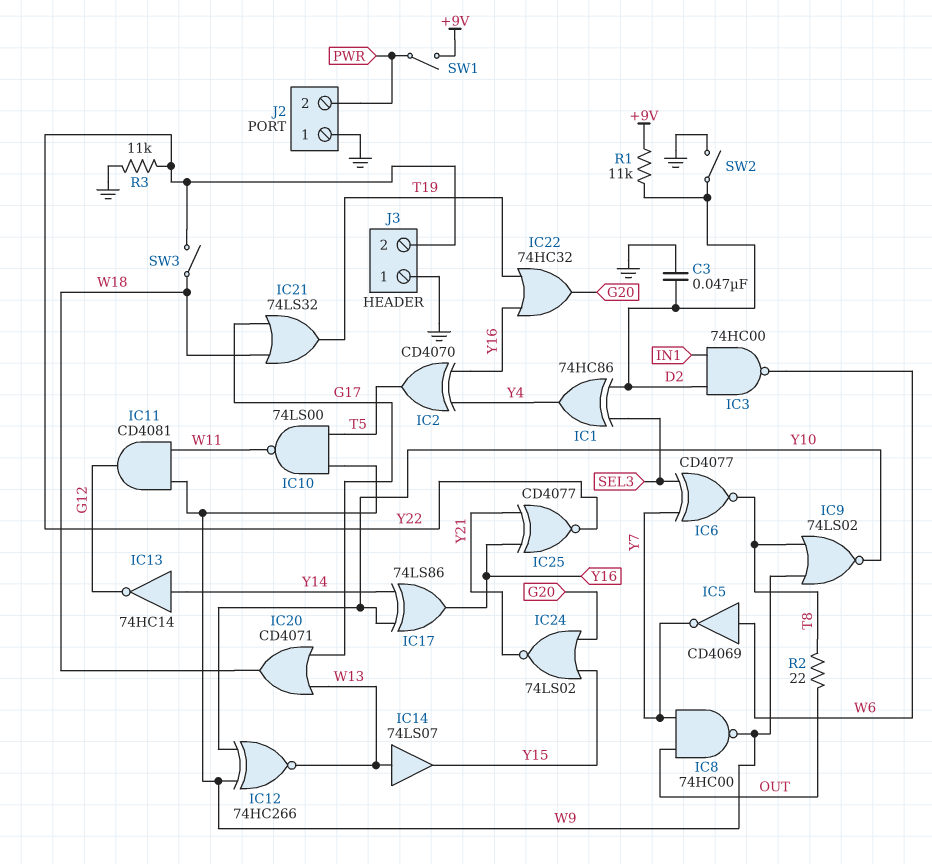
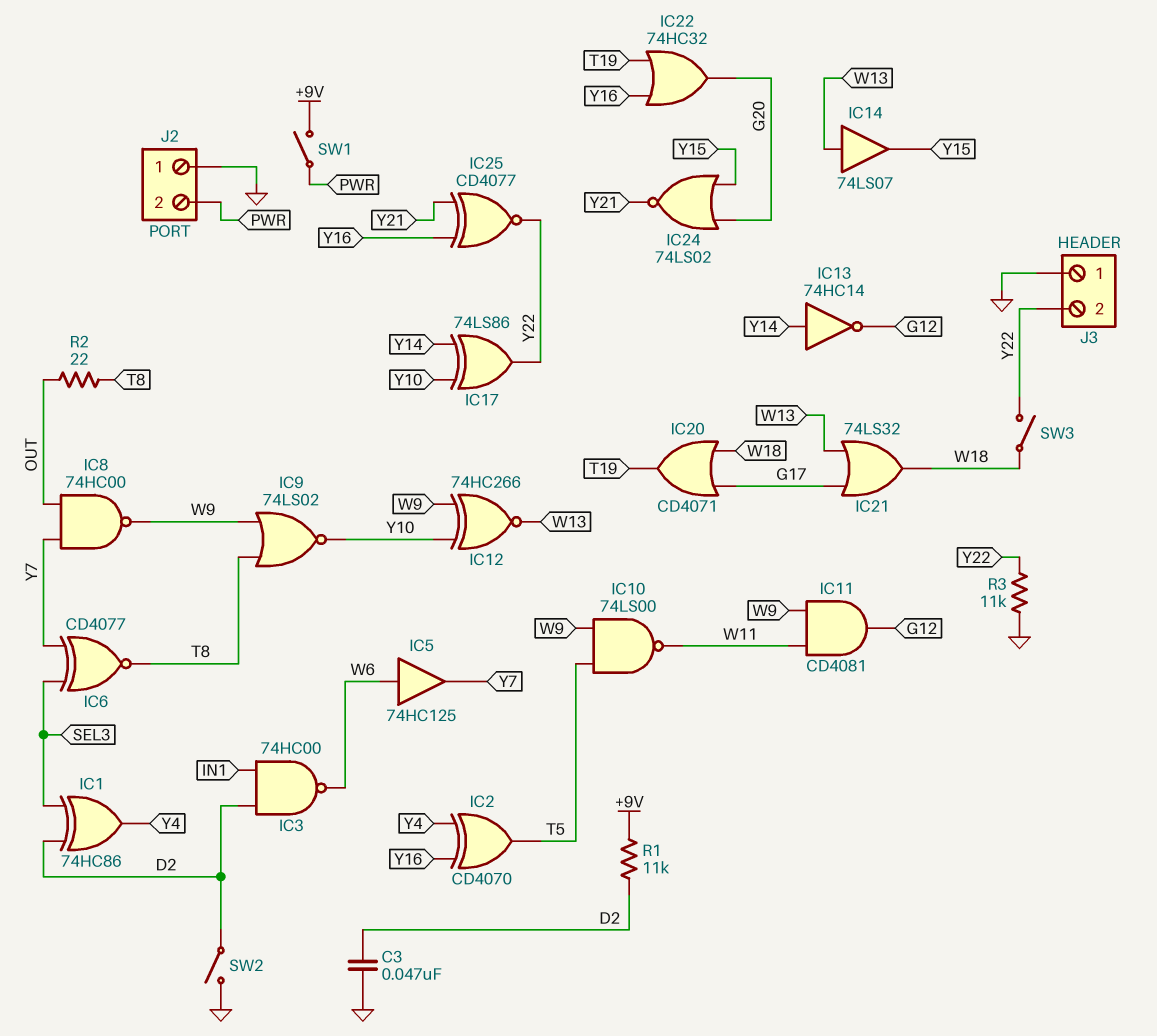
IC5: NOT CD4069 (in W6, out Y7) -> buffer 74HC125 (in W6, out Y7)
IC17: XOR 74LS86 (in Y10, in Y14, out Y16) -> XOR 74LS86 (in Y10, in Y14, out Y22)
IC20: OR CD4071 (in G17, in W13, out W18) -> OR CD4071 (in G17, in W18, out T19)
IC21: OR 74LS32 (in G17, in W18, out T19) -> OR 74LS32 (in G17, in W13, out W18)

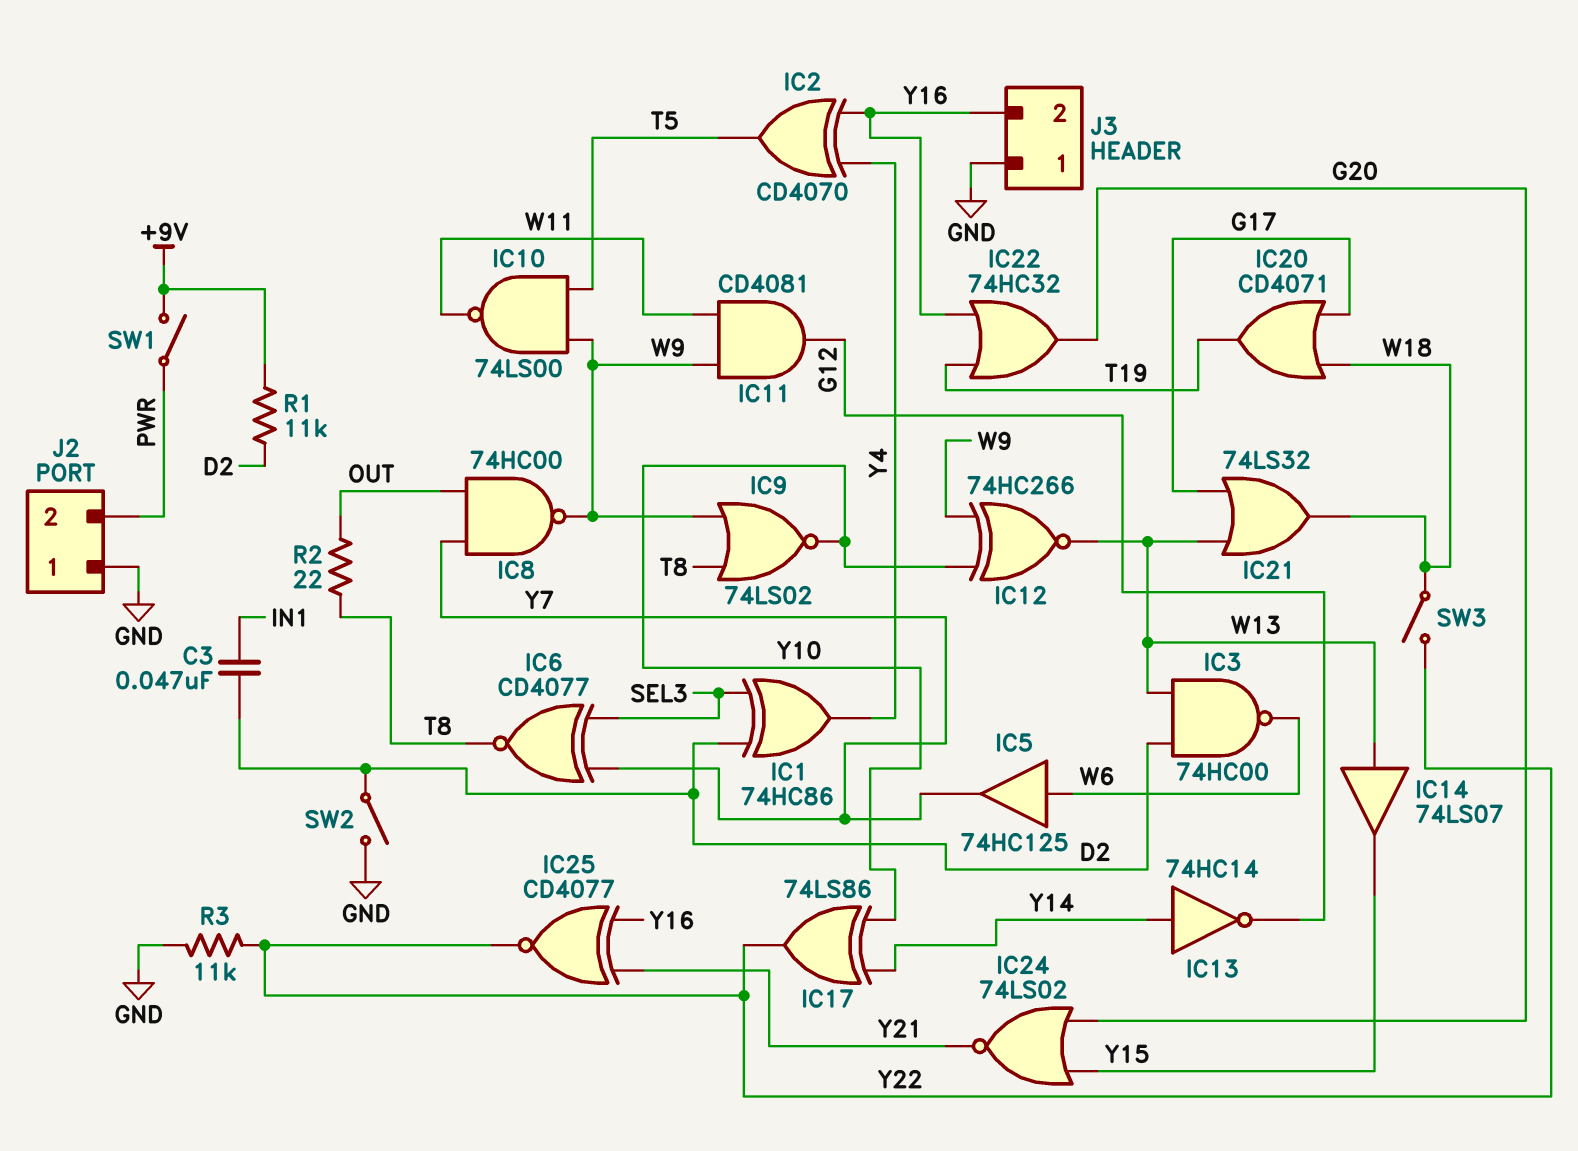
C3: 47nF (D2, GND) -> 47nF (D2, IN1)
IC3: NAND 74HC00 (in D2, in IN1, out W6) -> NAND 74HC00 (in D2, in W13, out W6)
J3 pin 2: Y22 -> Y16

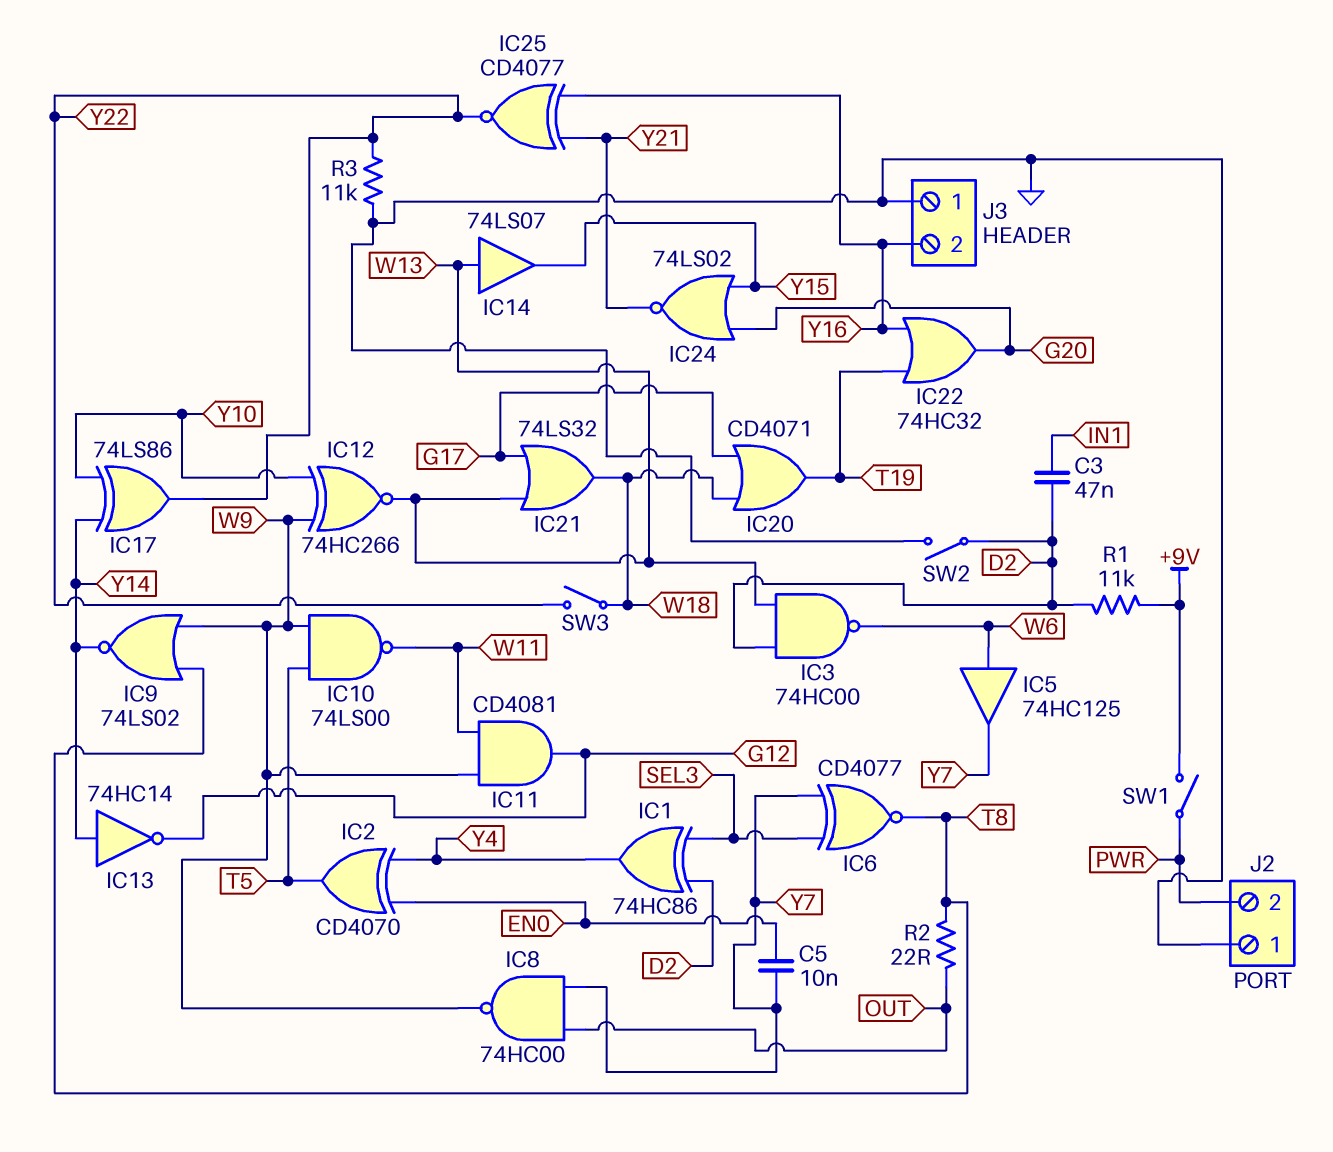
C5: none -> 10nF (EN0, Y7)
IC2: XOR CD4070 (in Y4, in Y16, out T5) -> XOR CD4070 (in EN0, in Y4, out T5)
IC9: NOR 74LS02 (in T8, in W9, out Y10) -> NOR 74LS02 (in T8, in W9, out Y14)

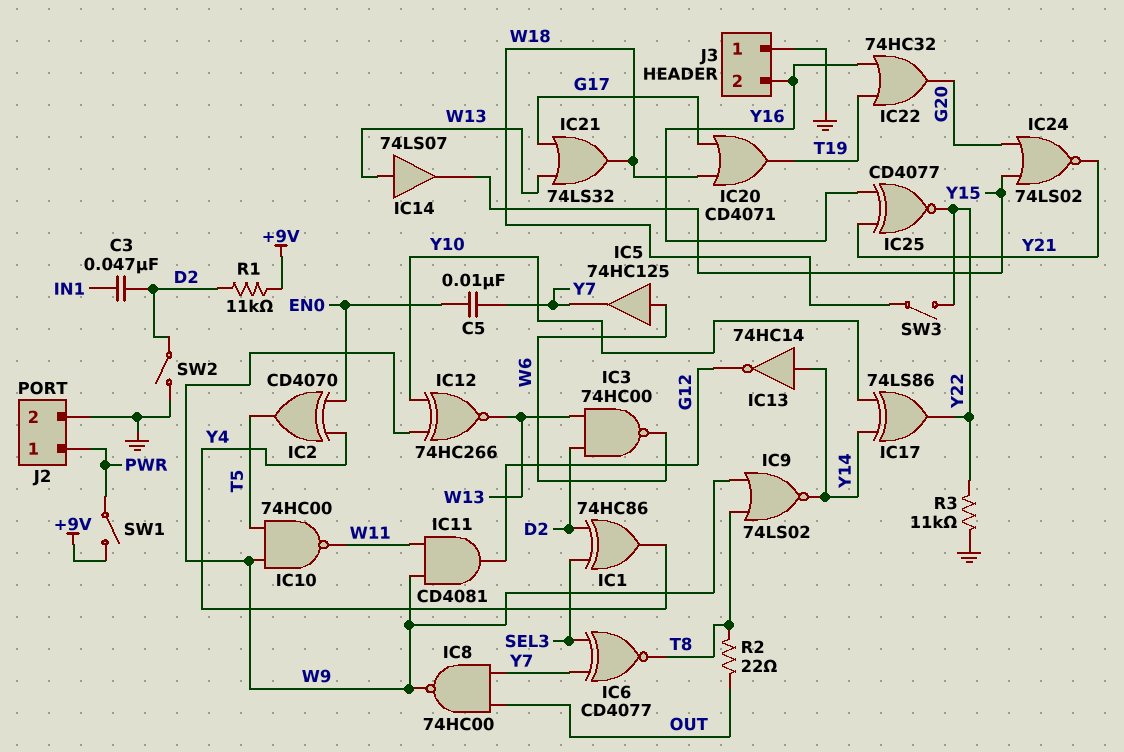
IC10: NAND 74LS00 (in T5, in W9, out W11) -> NAND 74HC00 (in T5, in W9, out W11)
J2 pin 1: GND -> PWR
J2 pin 2: PWR -> GND

